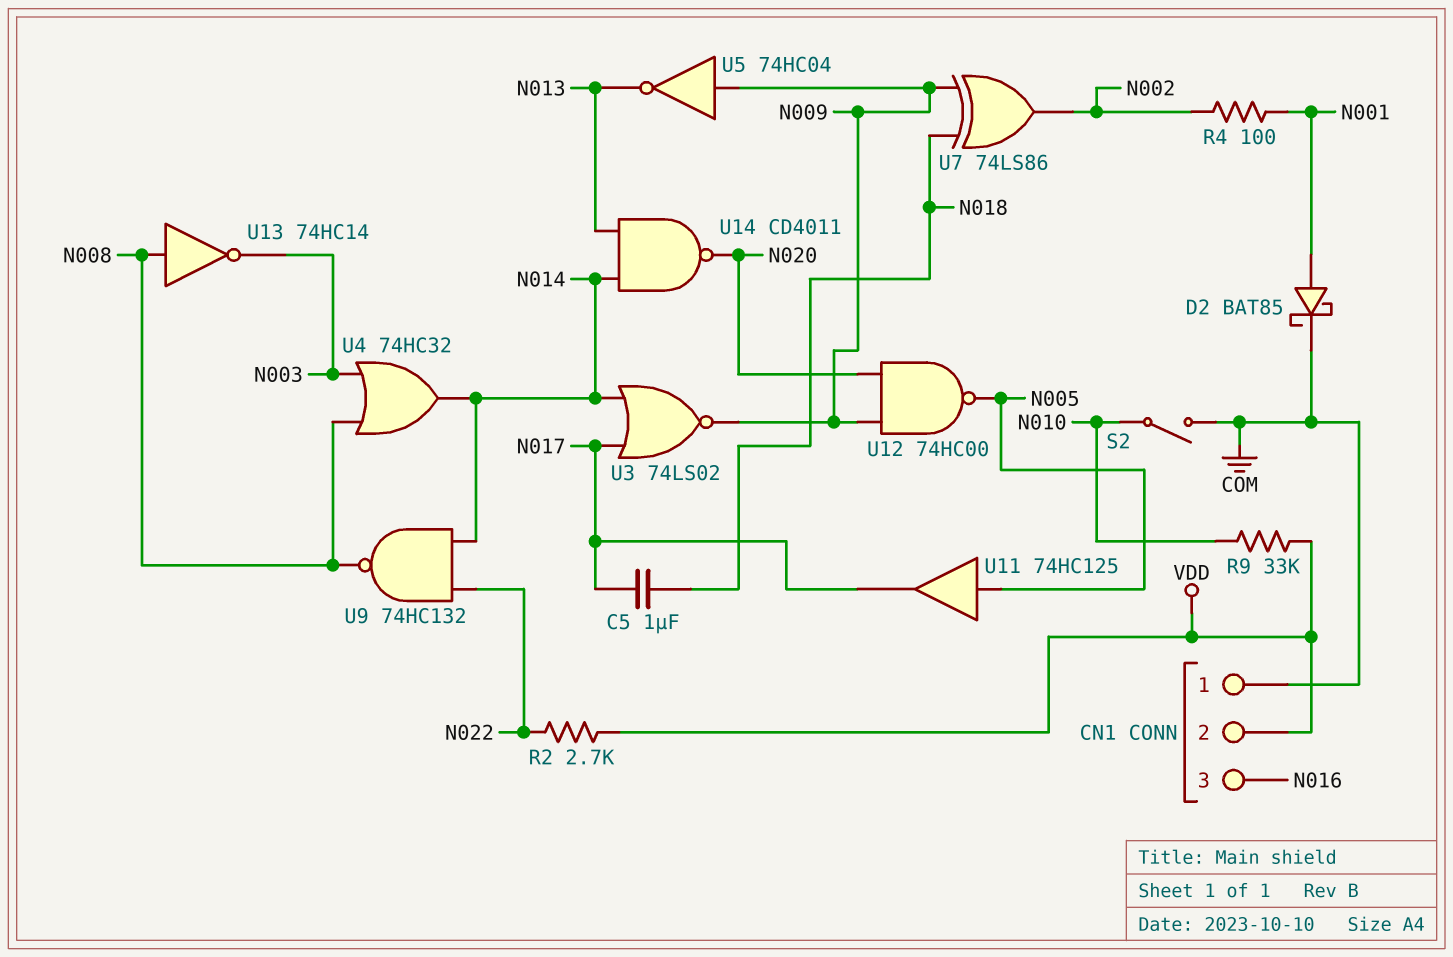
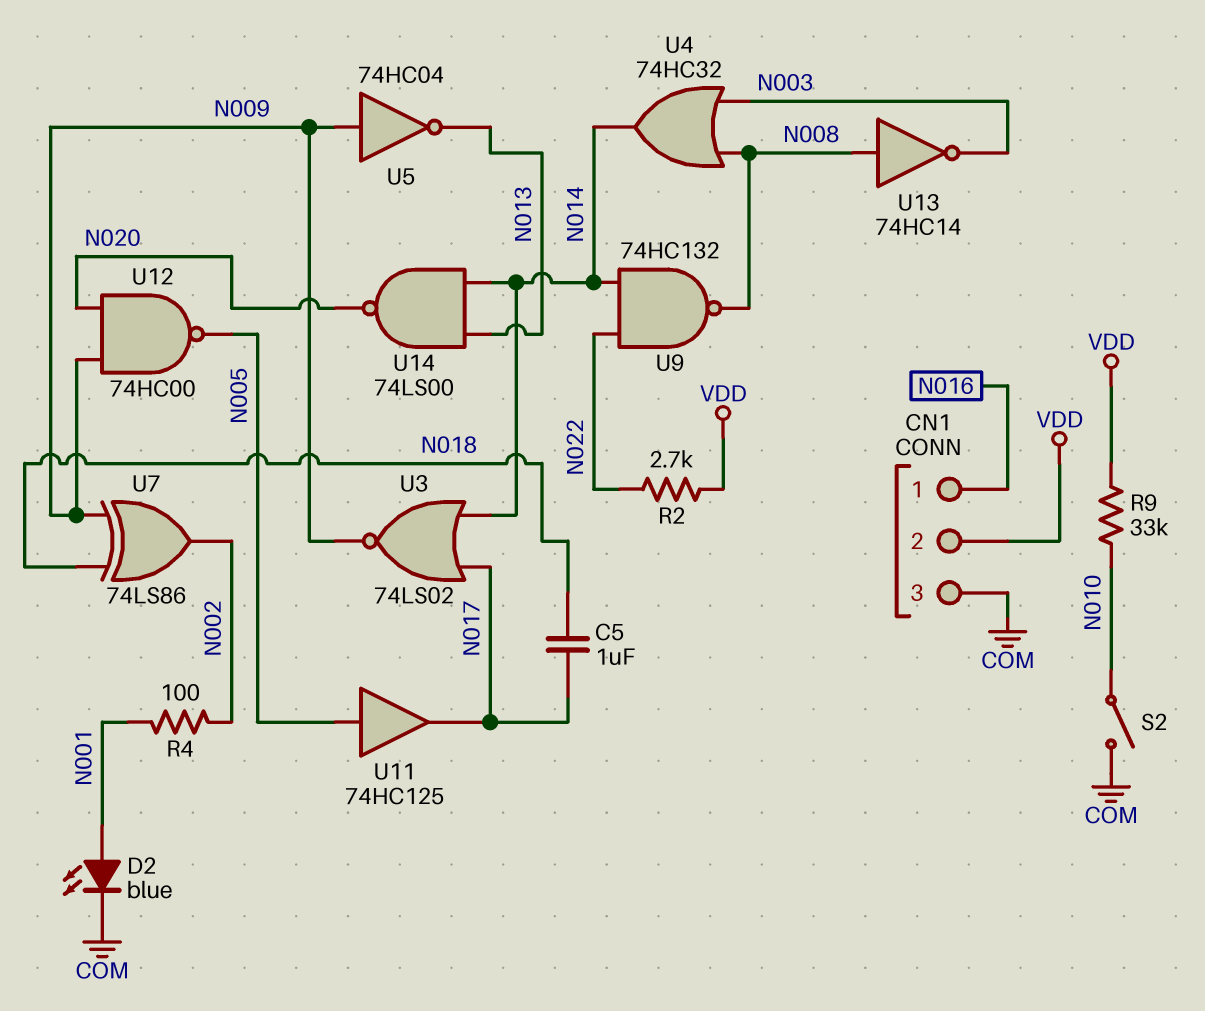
CN1 pin 1: COM -> N016
CN1 pin 3: N016 -> COM
D2: schottky BAT85 (A N001, K COM) -> LED blue (A N001, K COM)
U14: NAND CD4011 (in N013, in N014, out N020) -> NAND 74LS00 (in N013, in N014, out N020)

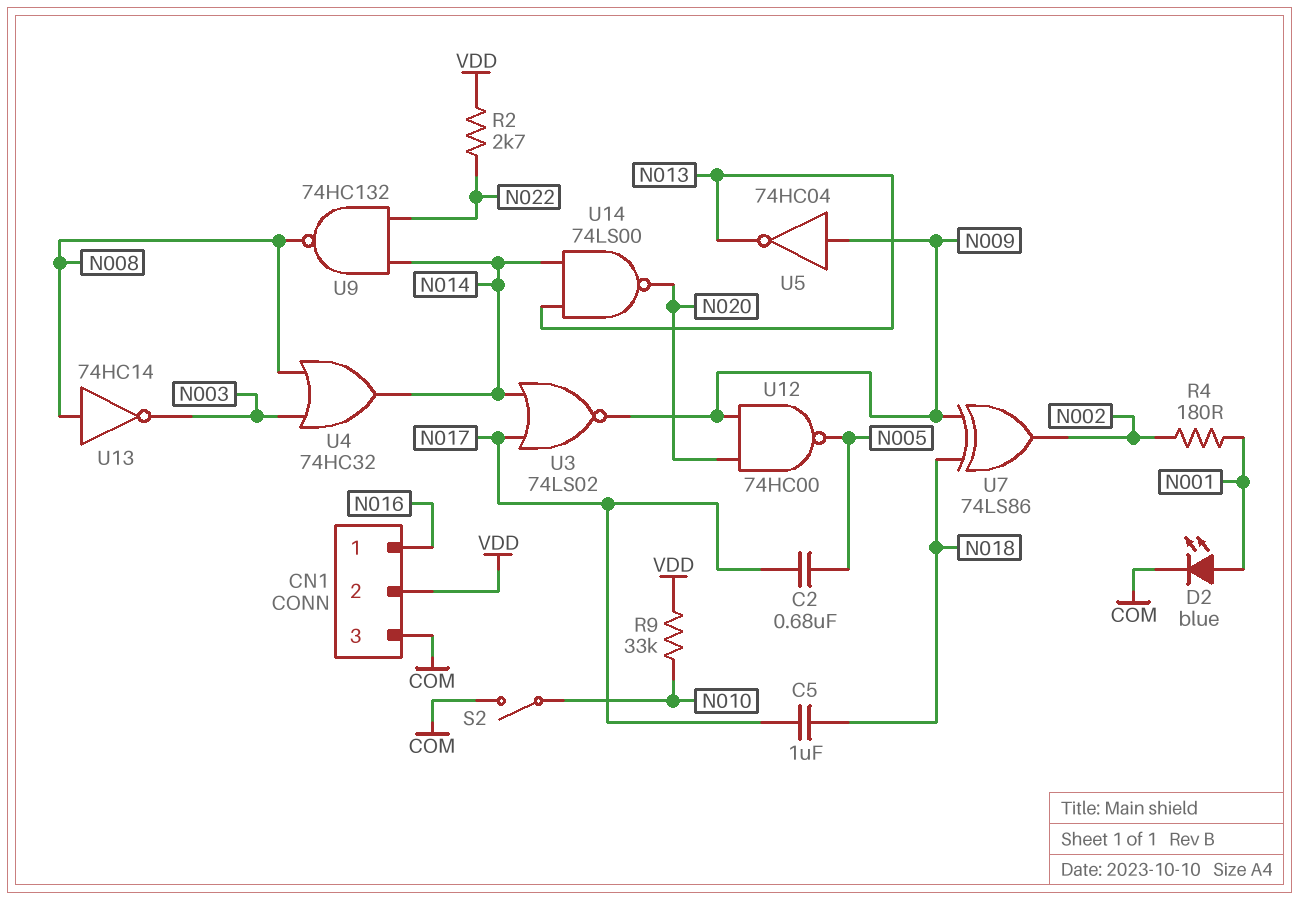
C2: none -> 680nF (N005, N017)
R4: 100 (N001, N002) -> 180 (N001, N002)
U11: buffer 74HC125 (in N005, out N017) -> none

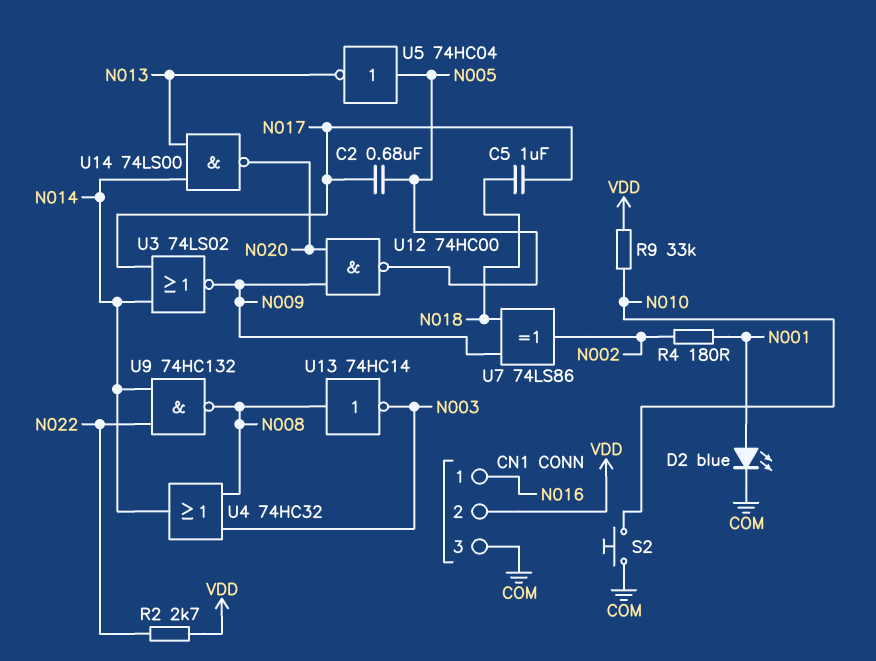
S2: switch (COM, N010) -> button (COM, N010)
U5: NOT 74HC04 (in N009, out N013) -> NOT 74HC04 (in N005, out N013)

